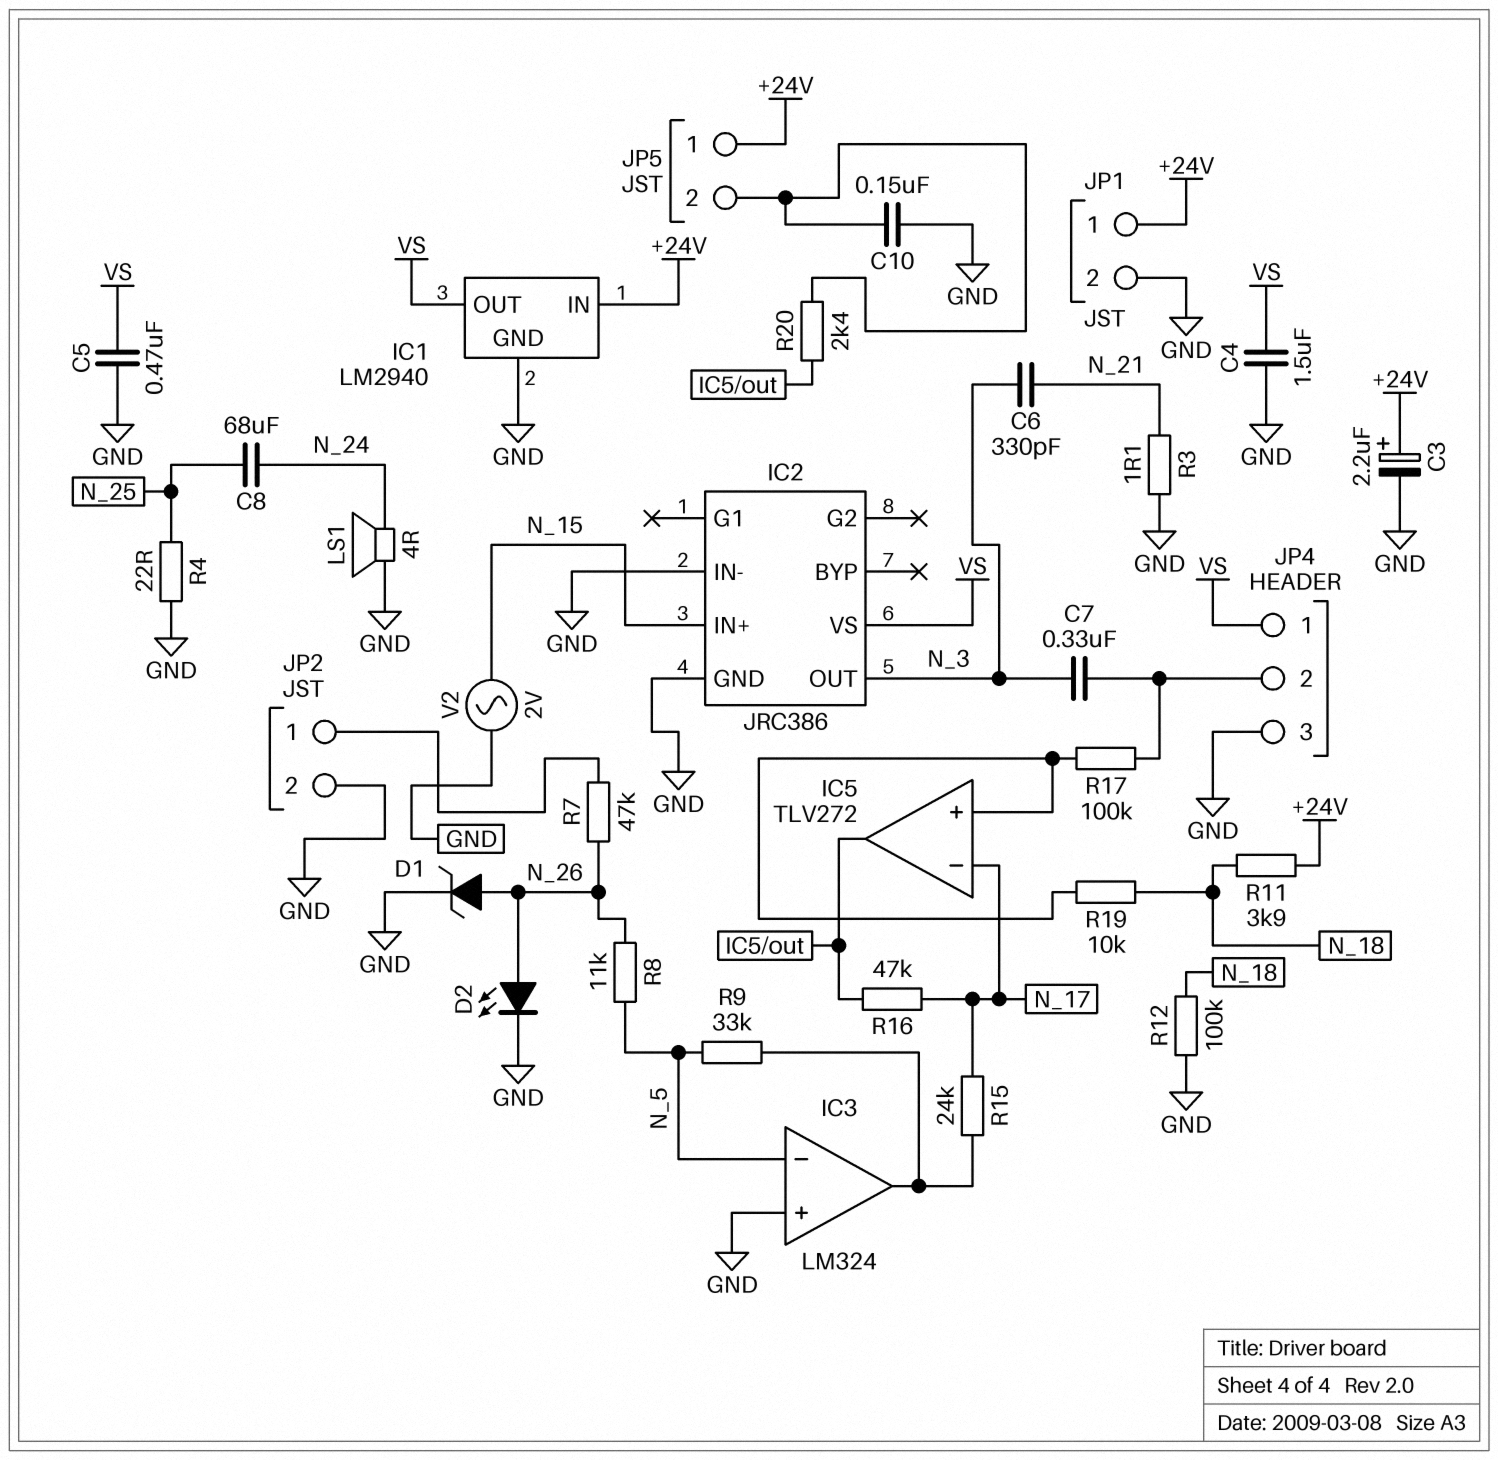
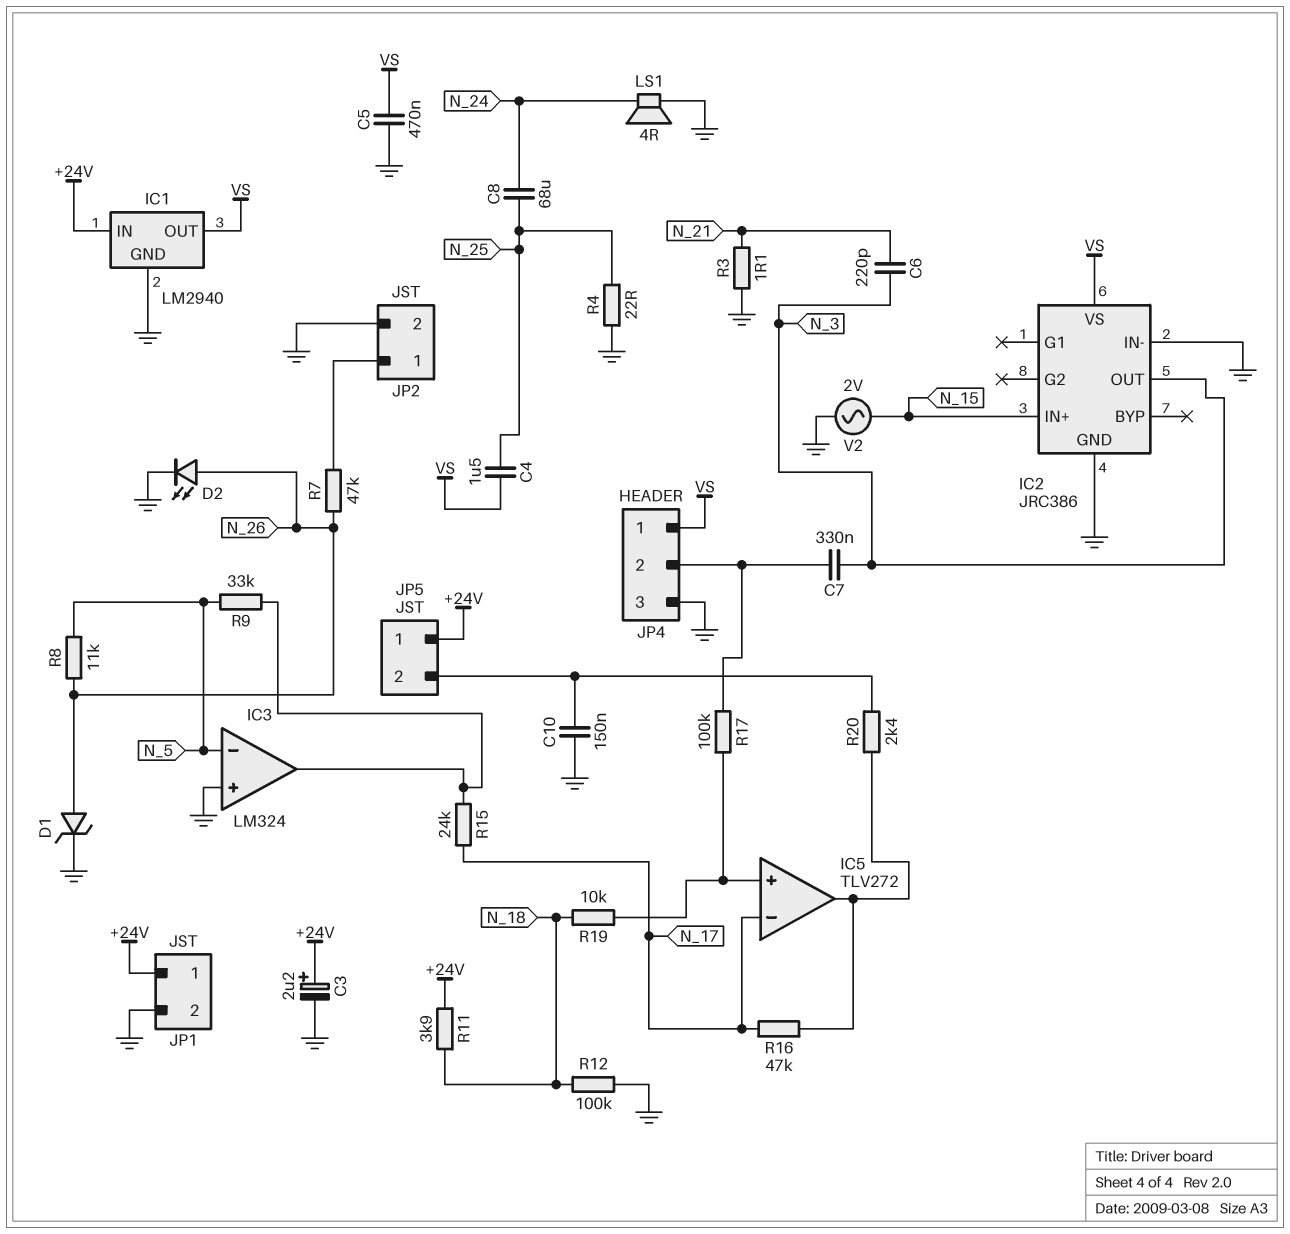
C4: 1.5uF (GND, VS) -> 1.5uF (N_25, VS)
C6: 330pF (N_3, N_21) -> 220pF (N_3, N_21)

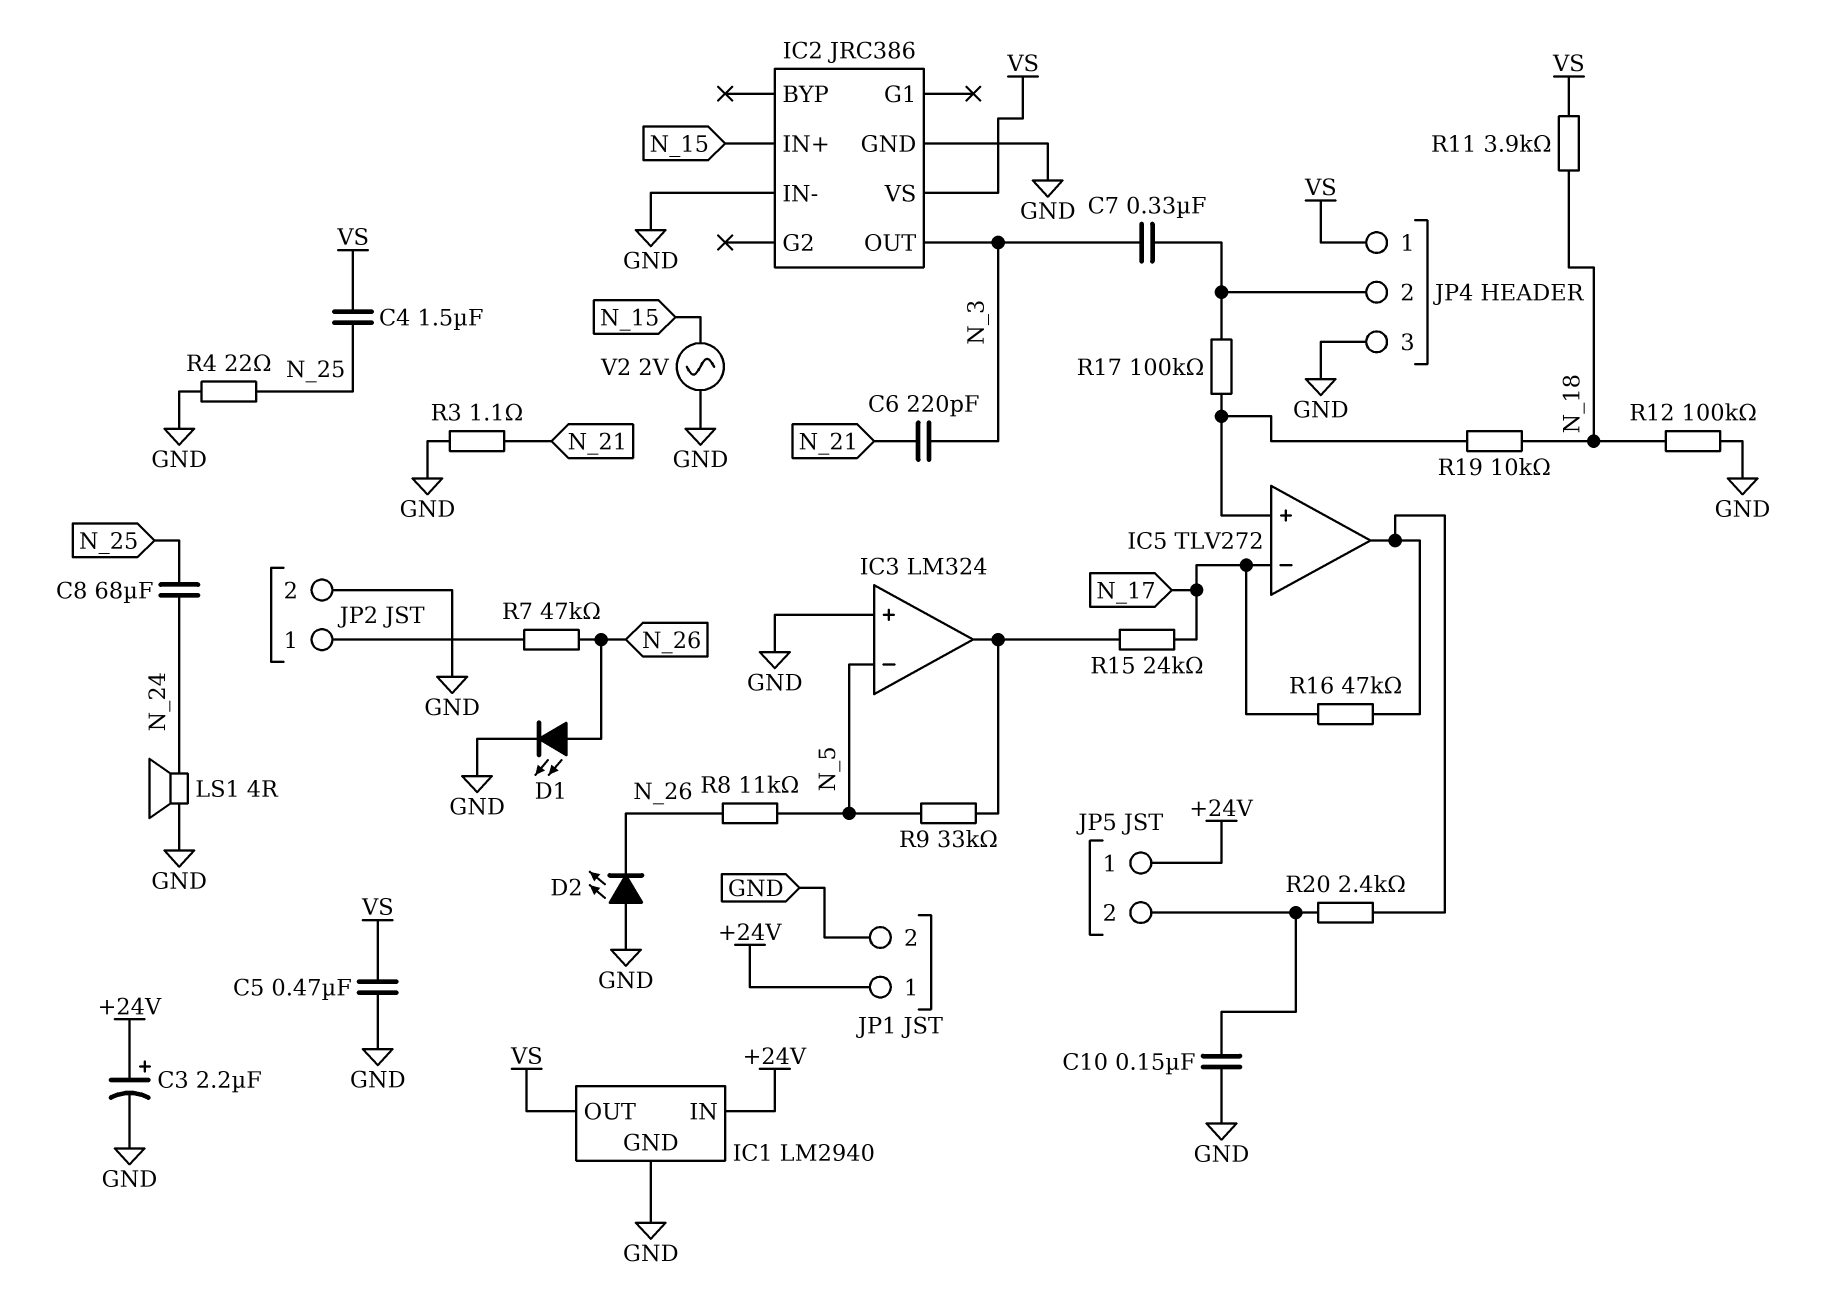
D1: zener (A N_26, K GND) -> LED (A N_26, K GND)
D2: LED (A N_26, K GND) -> LED (A GND, K N_26)
R11: 3.9k (+24V, N_18) -> 3.9k (N_18, VS)

